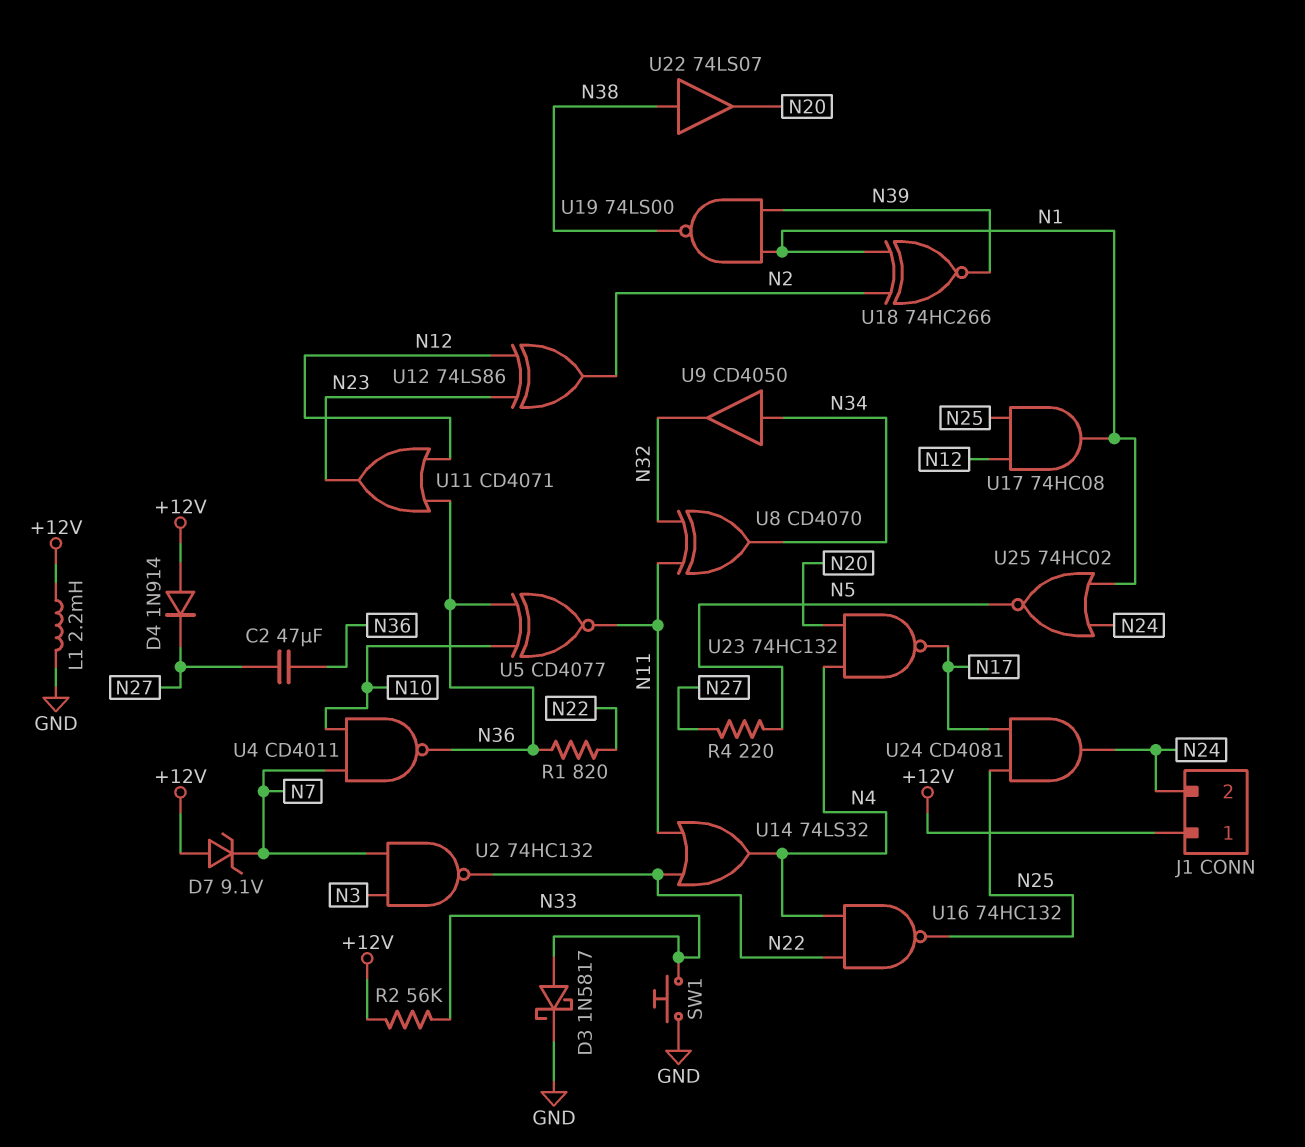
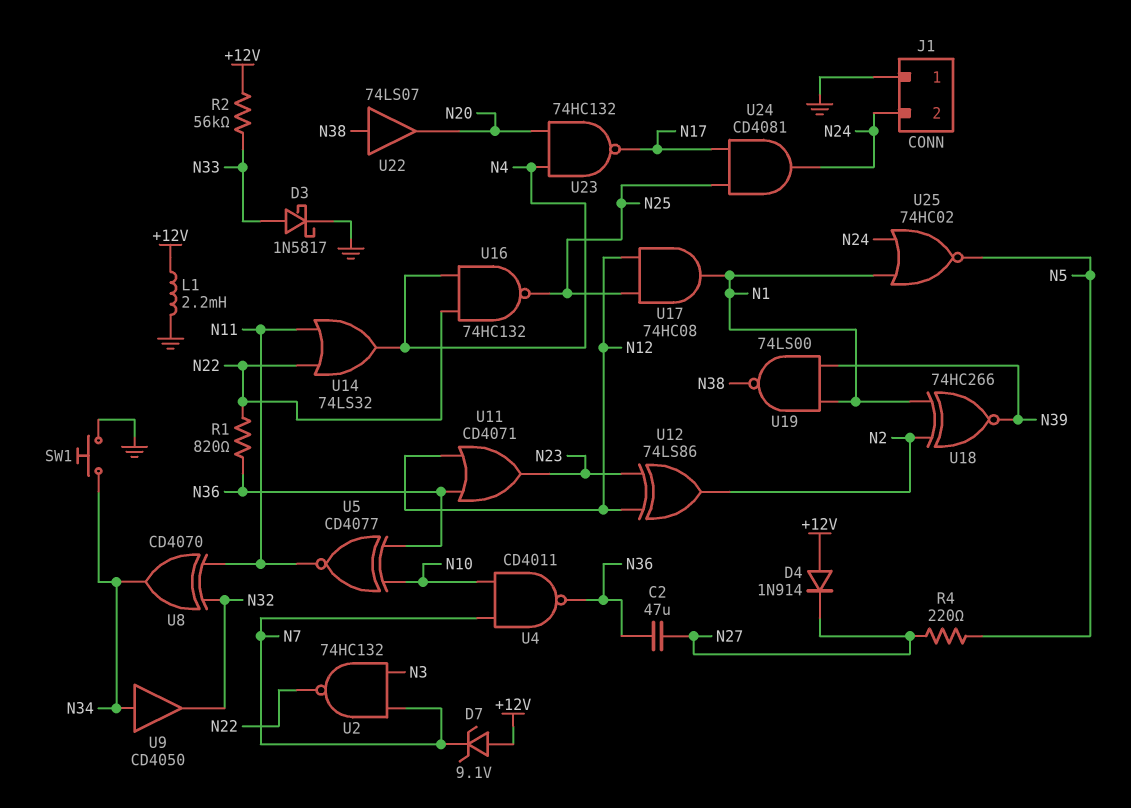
J1 pin 1: +12V -> GND
SW1: button (GND, N33) -> button (GND, N34)

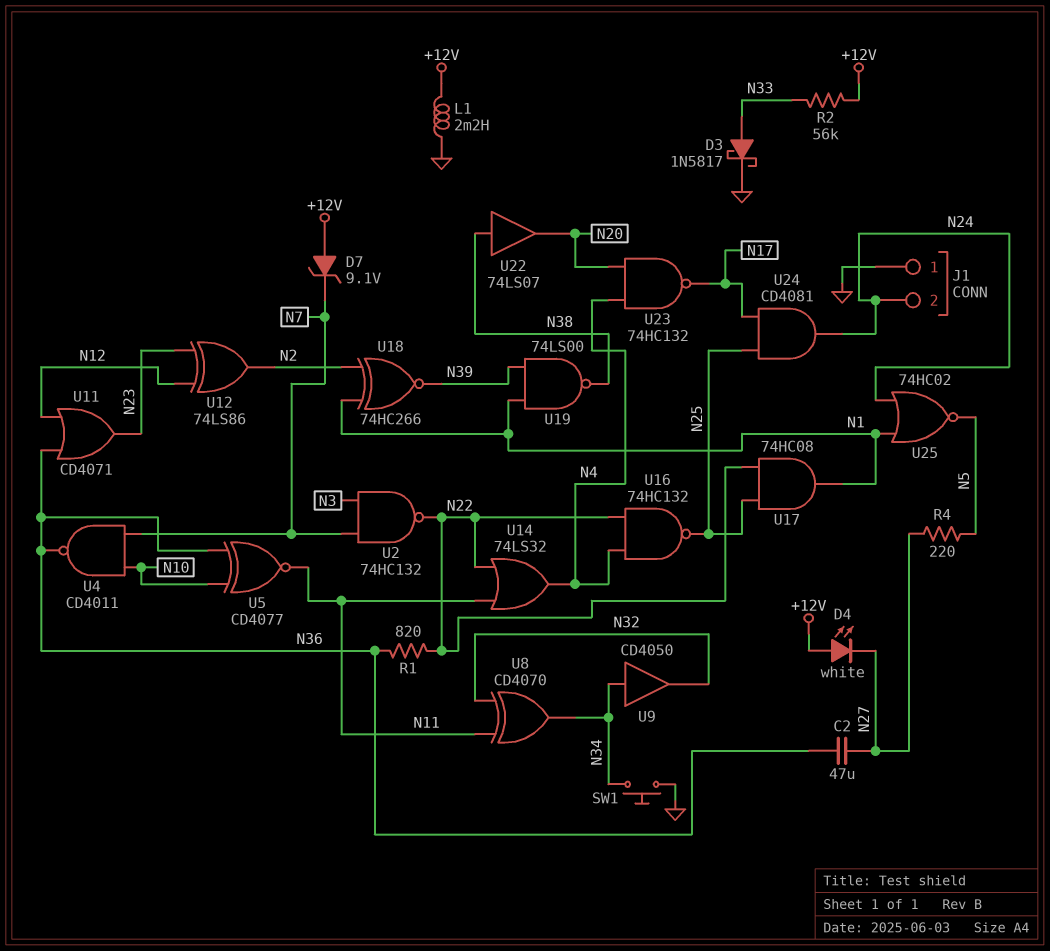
D4: diode 1N914 (A +12V, K N27) -> LED white (A +12V, K N27)
U17: AND 74HC08 (in N12, in N25, out N1) -> AND 74HC08 (in N22, in N25, out N1)

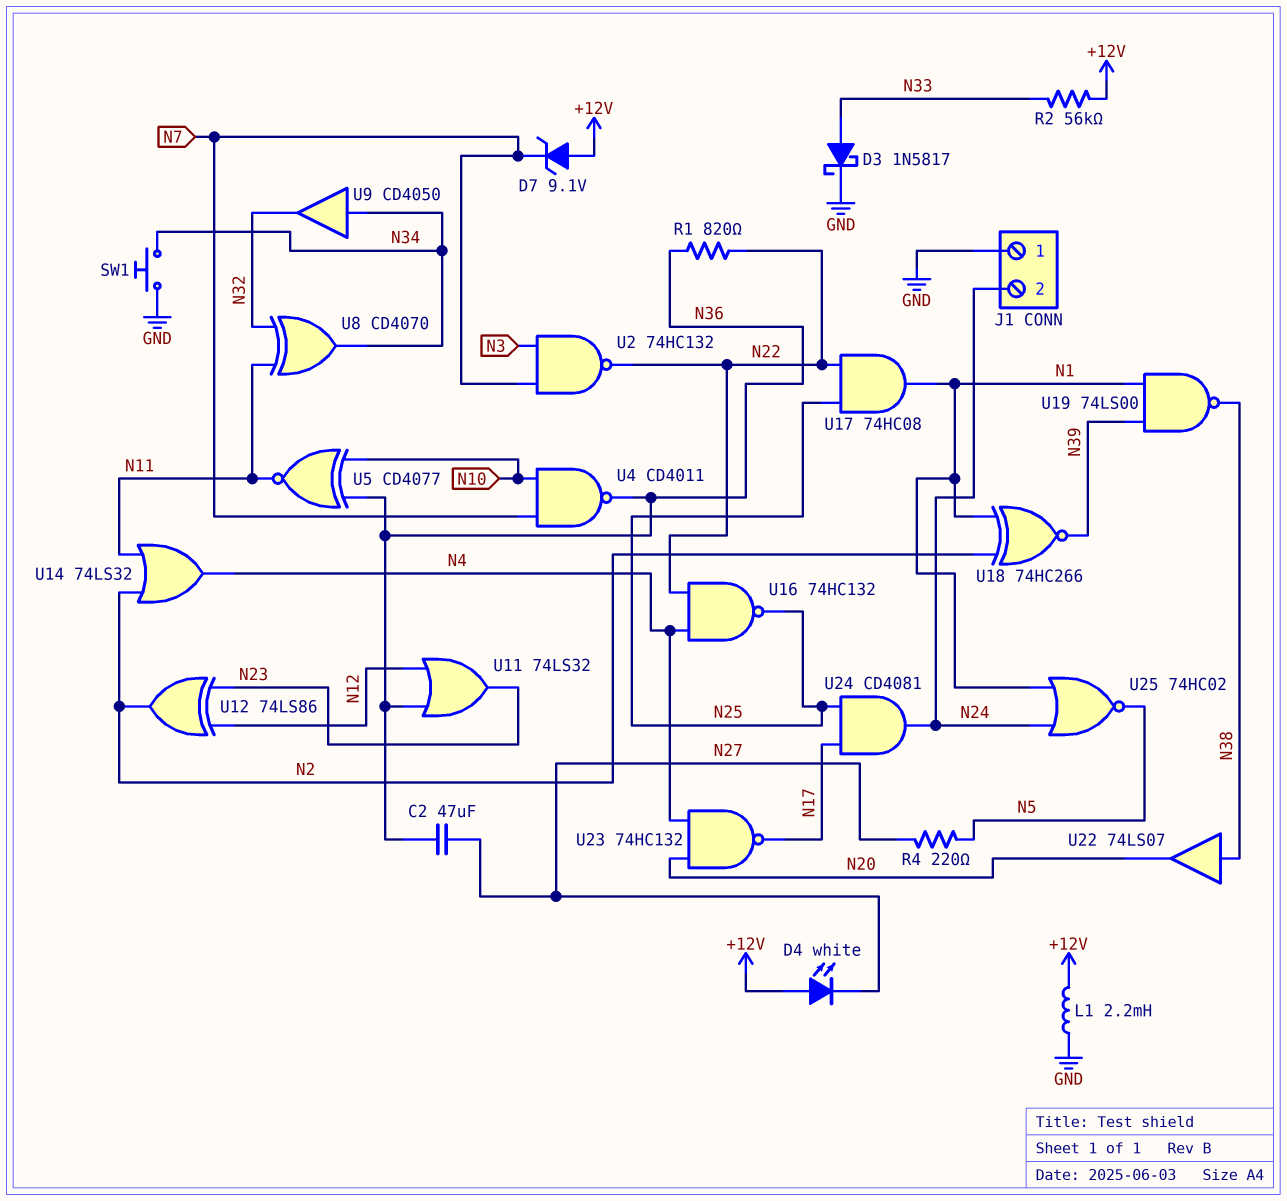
U11: OR CD4071 (in N12, in N36, out N23) -> OR 74LS32 (in N12, in N36, out N23)
U14: OR 74LS32 (in N11, in N22, out N4) -> OR 74LS32 (in N2, in N11, out N4)

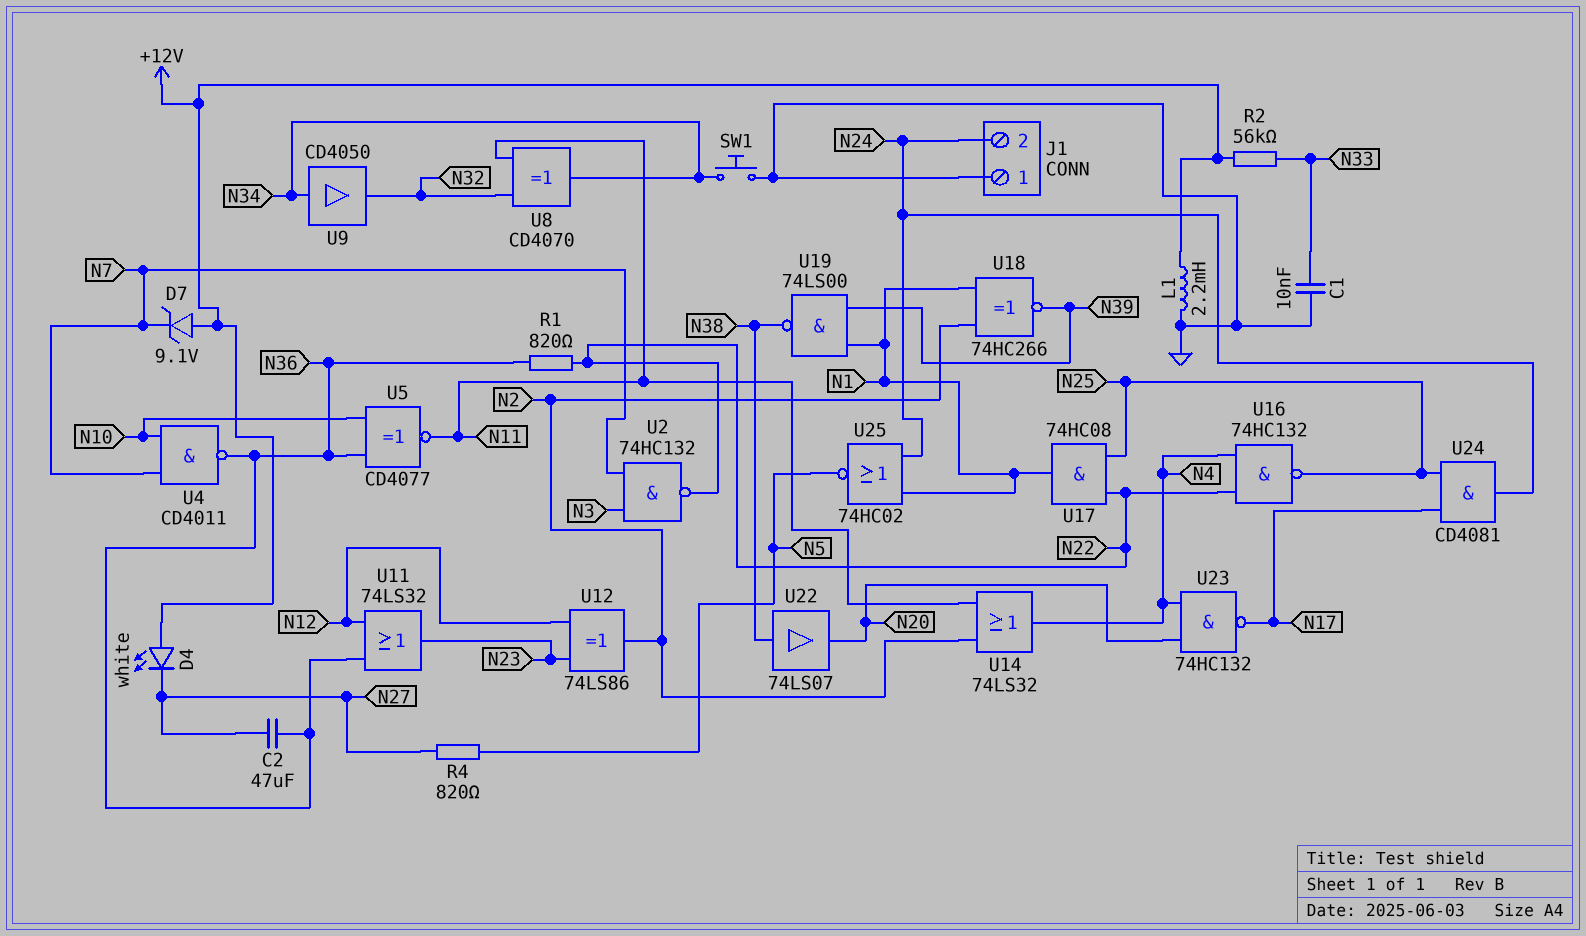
C1: none -> 10nF (GND, N33)
D3: schottky 1N5817 (A N33, K GND) -> none
R4: 220 (N5, N27) -> 820 (N5, N27)

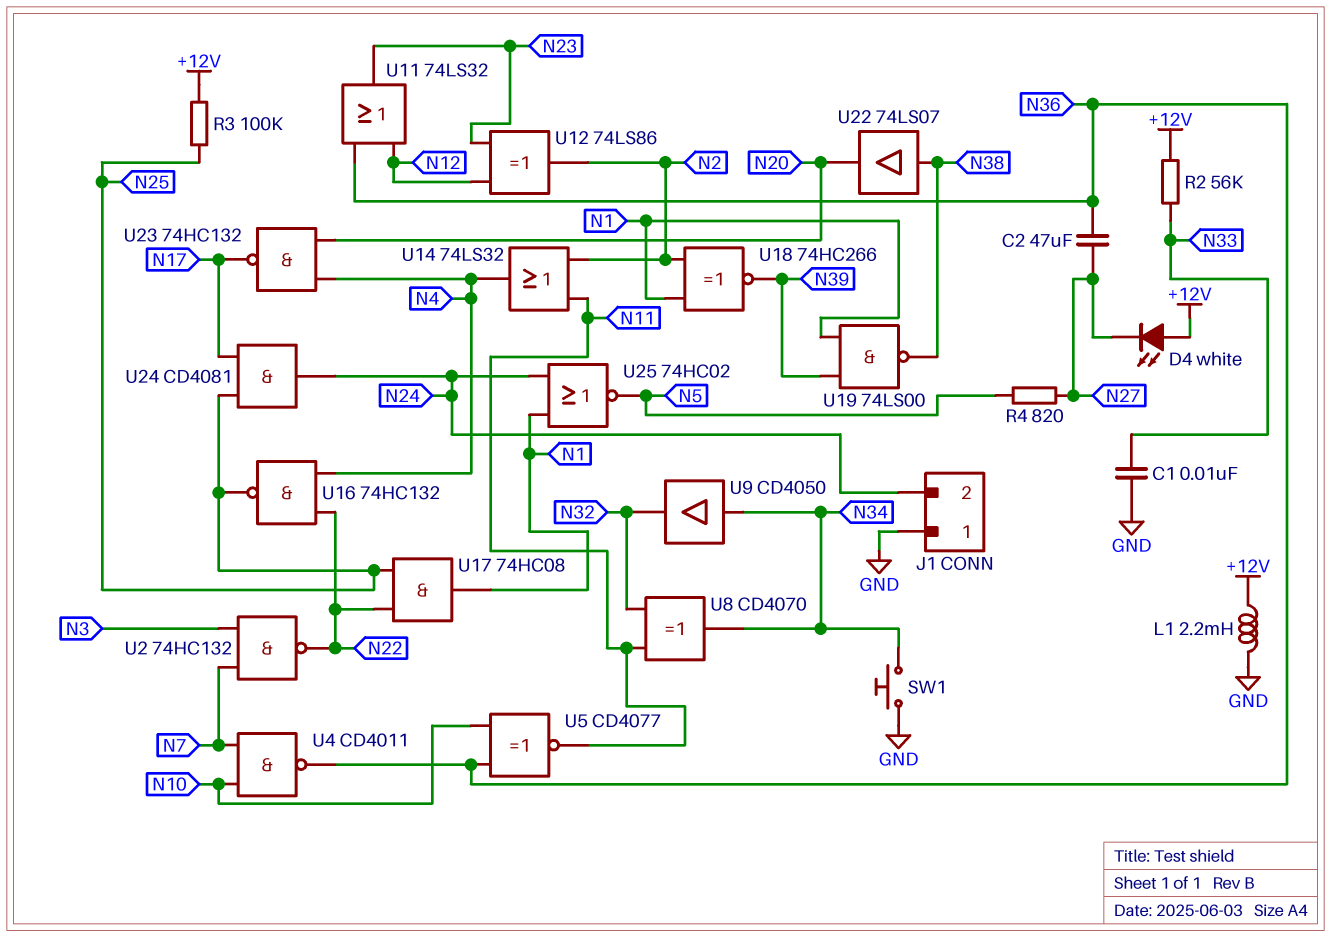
D7: zener 9.1V (A +12V, K N7) -> none
R1: 820 (N22, N36) -> none
R3: none -> 100k (+12V, N25)

